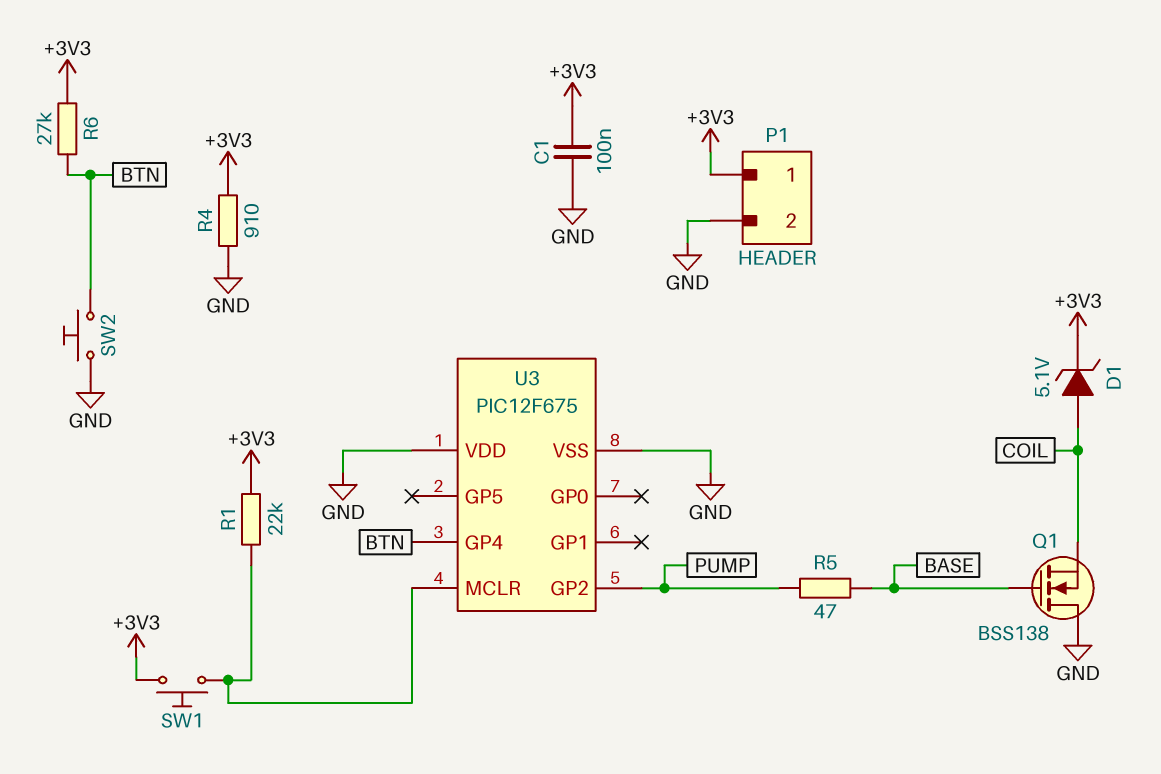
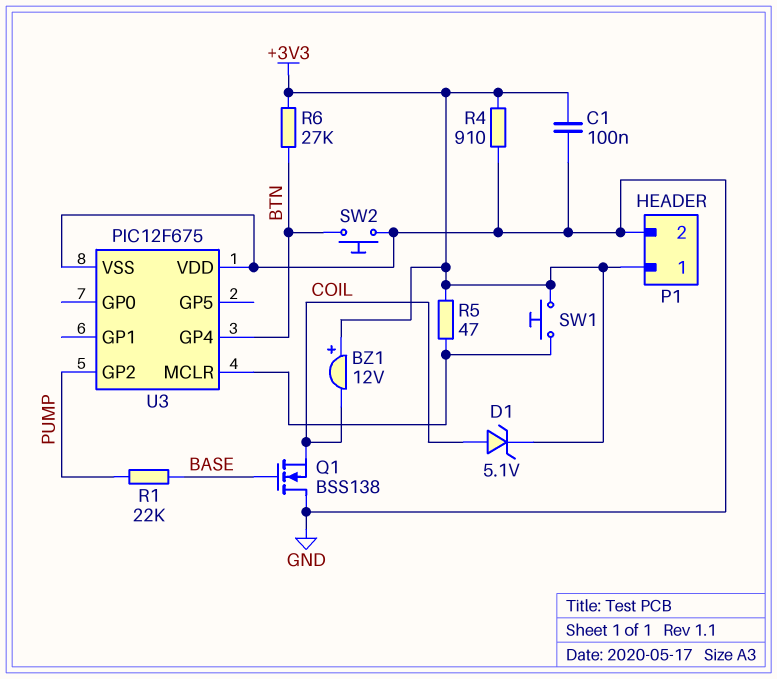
BZ1: none -> buzzer 12V (plus +3V3, minus COIL)
R1: 22k (+3V3, U3/MCLR) -> 22k (BASE, PUMP)
R5: 47 (BASE, PUMP) -> 47 (+3V3, U3/MCLR)

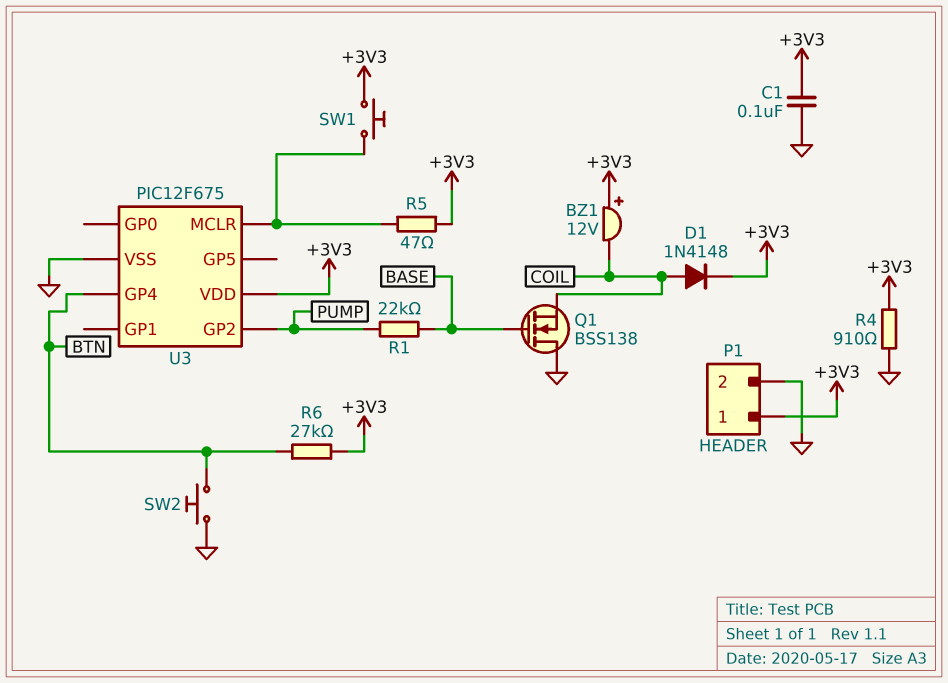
D1: zener 5.1V (A COIL, K +3V3) -> diode 1N4148 (A COIL, K +3V3)
U3 pin VDD: GND -> +3V3

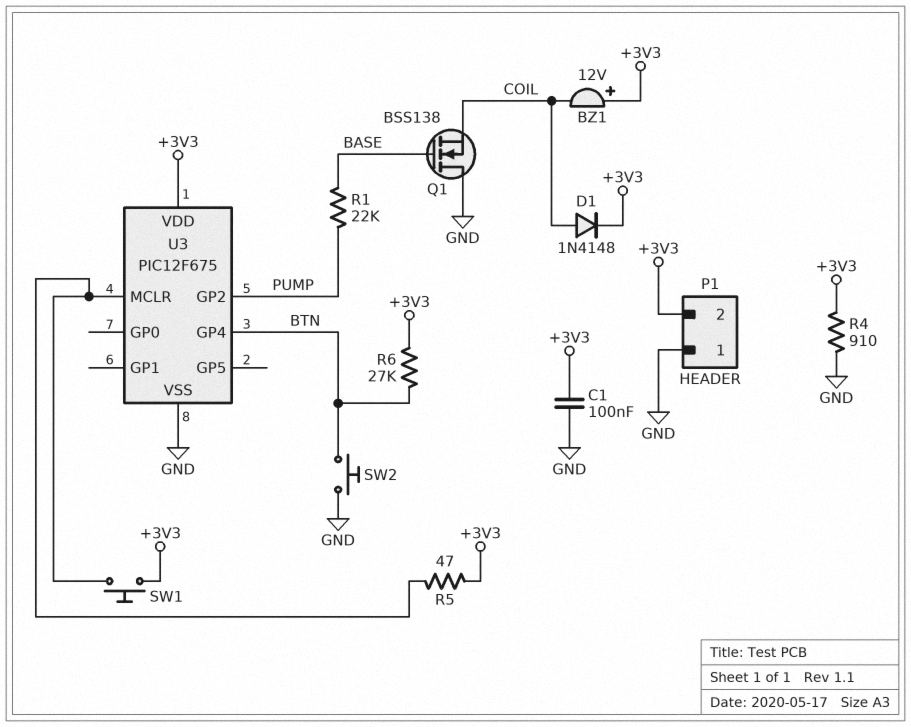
P1 pin 1: +3V3 -> GND
P1 pin 2: GND -> +3V3

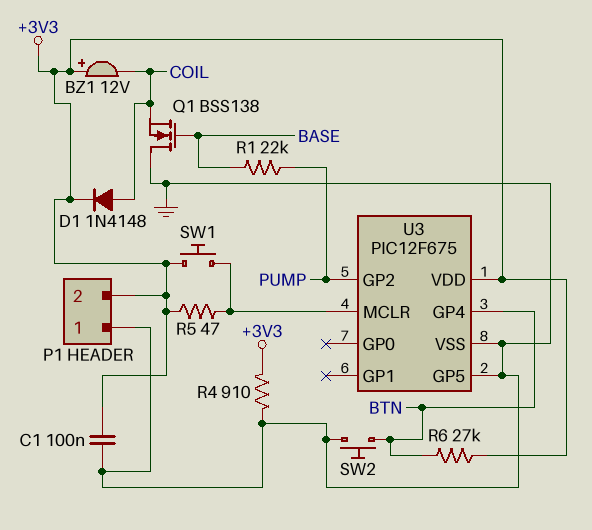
U3 pin GP5: none -> GND

